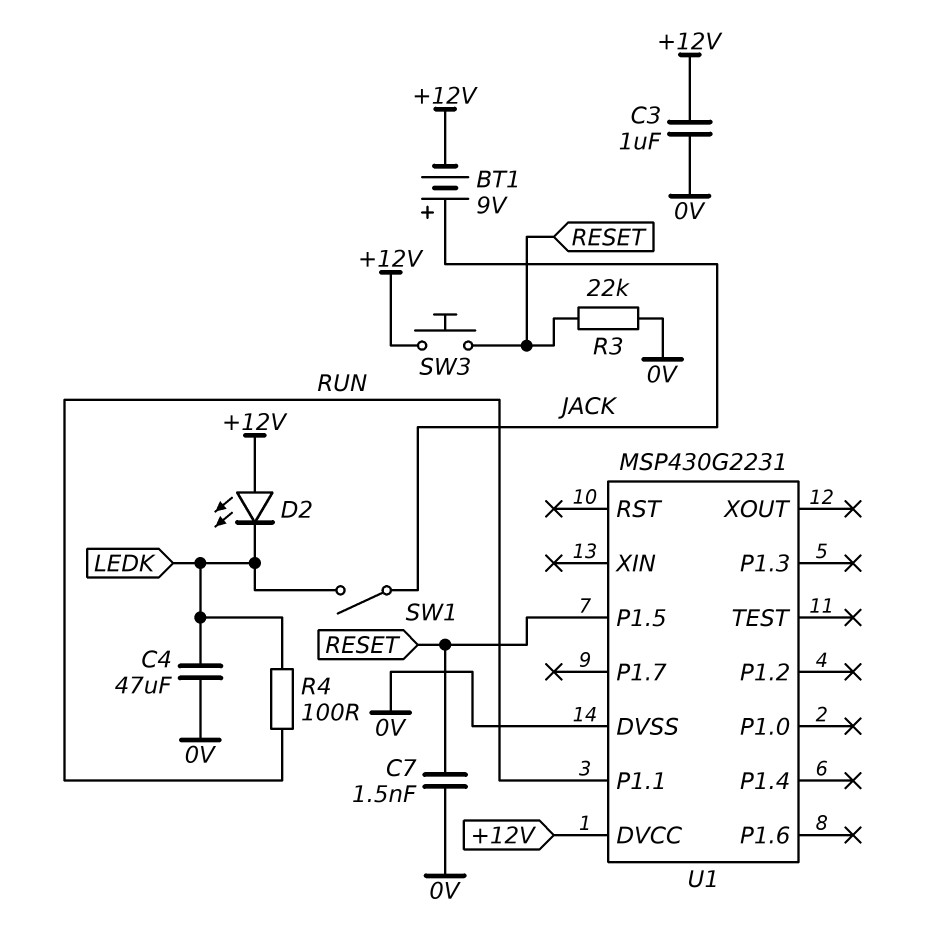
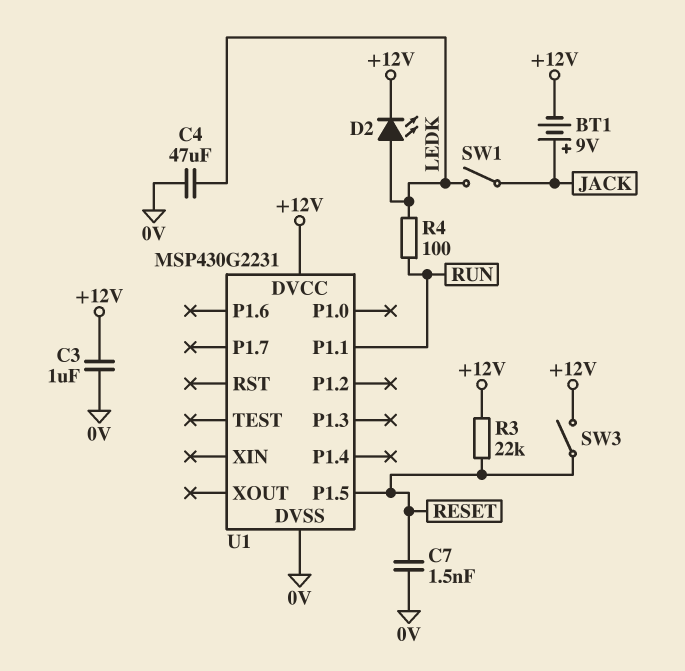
D2: LED (A +12V, K LEDK) -> LED (A LEDK, K +12V)
R3: 22k (0V, RESET) -> 22k (+12V, RESET)
SW3: button (+12V, RESET) -> switch (+12V, RESET)

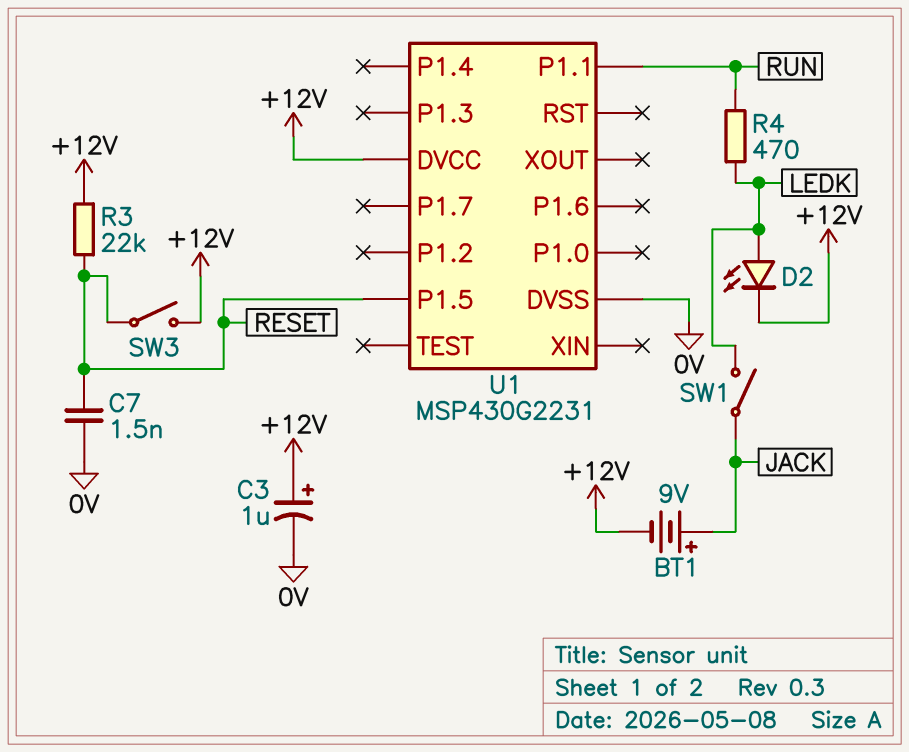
C3: 1uF (+12V, 0V) -> 1uF (plus +12V, minus 0V)
C4: 47uF (0V, LEDK) -> none
R4: 100 (LEDK, RUN) -> 470 (LEDK, RUN)

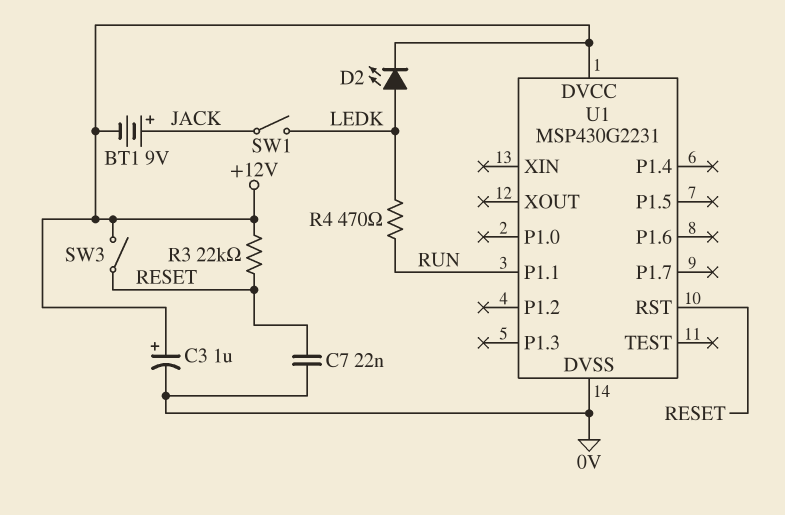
C7: 1.5nF (0V, RESET) -> 22nF (0V, RESET)
U1 pin P1.5: RESET -> none
U1 pin RST: none -> RESET

